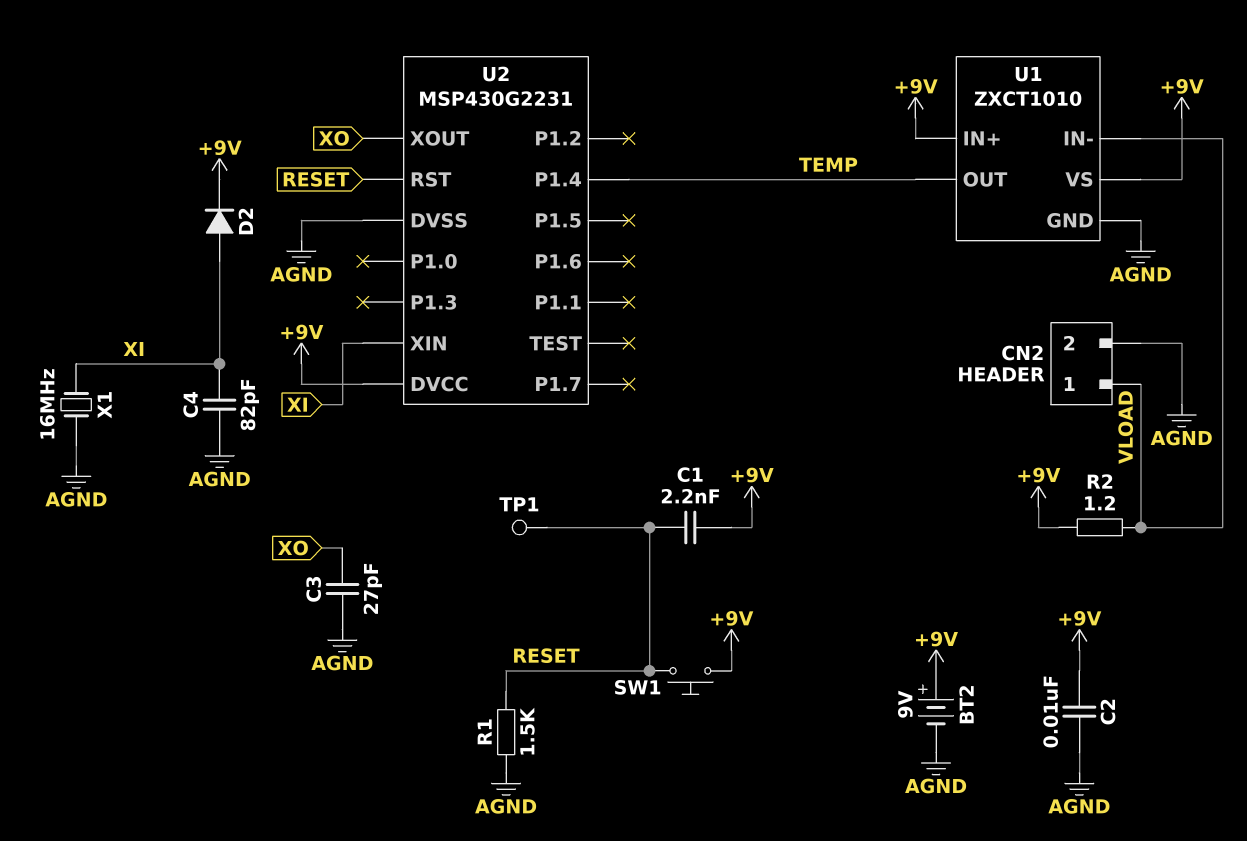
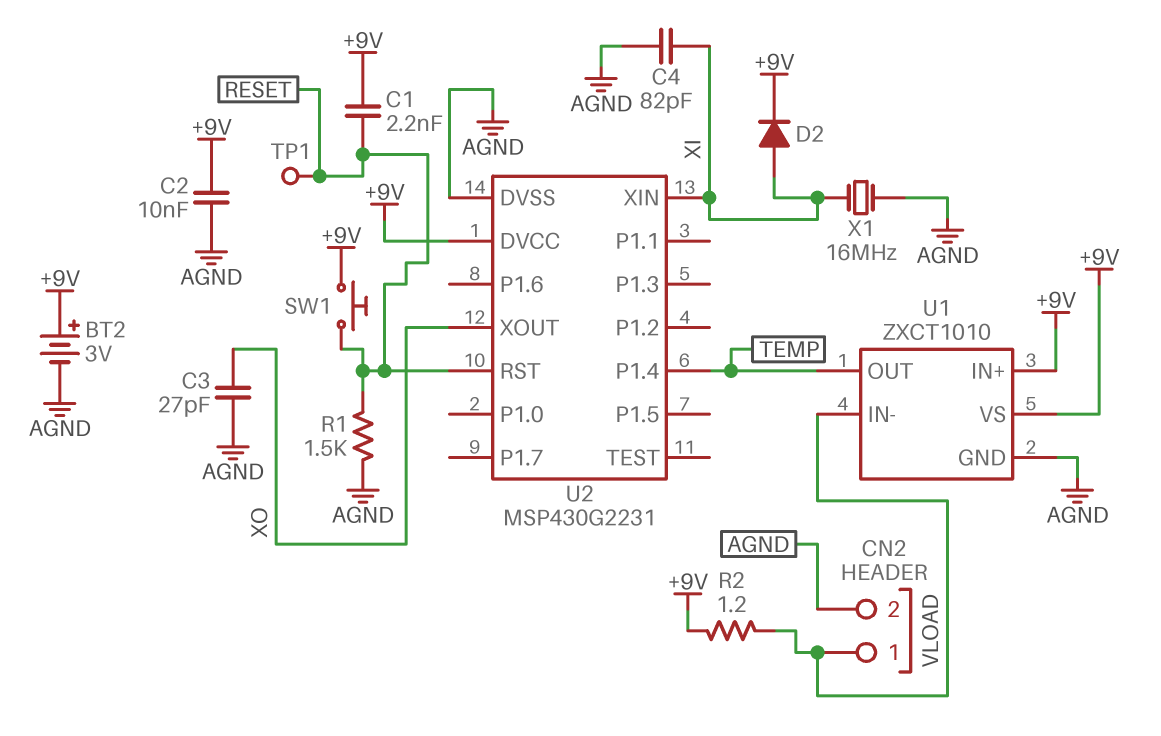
BT2: 9V (plus +9V, minus AGND) -> 3V (plus +9V, minus AGND)

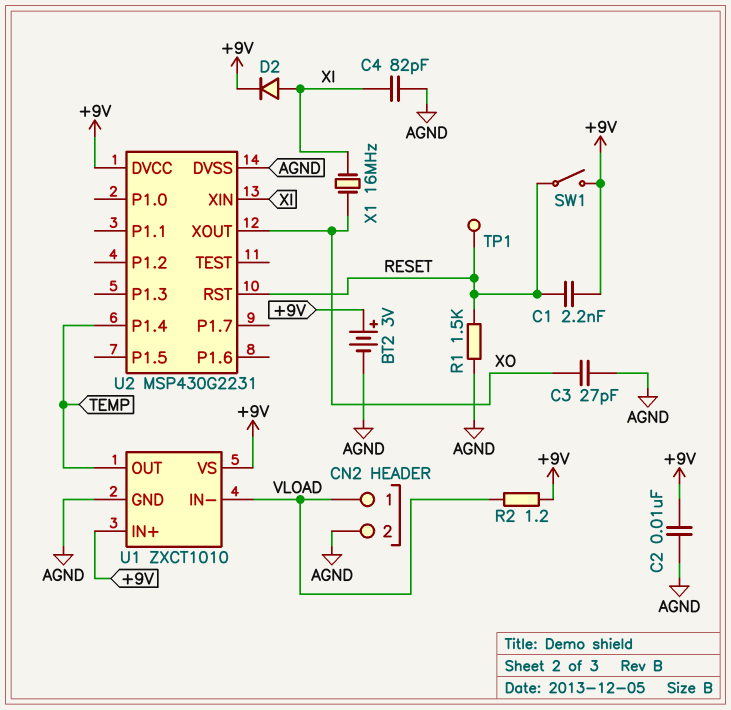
SW1: button (+9V, RESET) -> switch (+9V, RESET)
X1: 16MHz (AGND, XI) -> 16MHz (XI, XO)

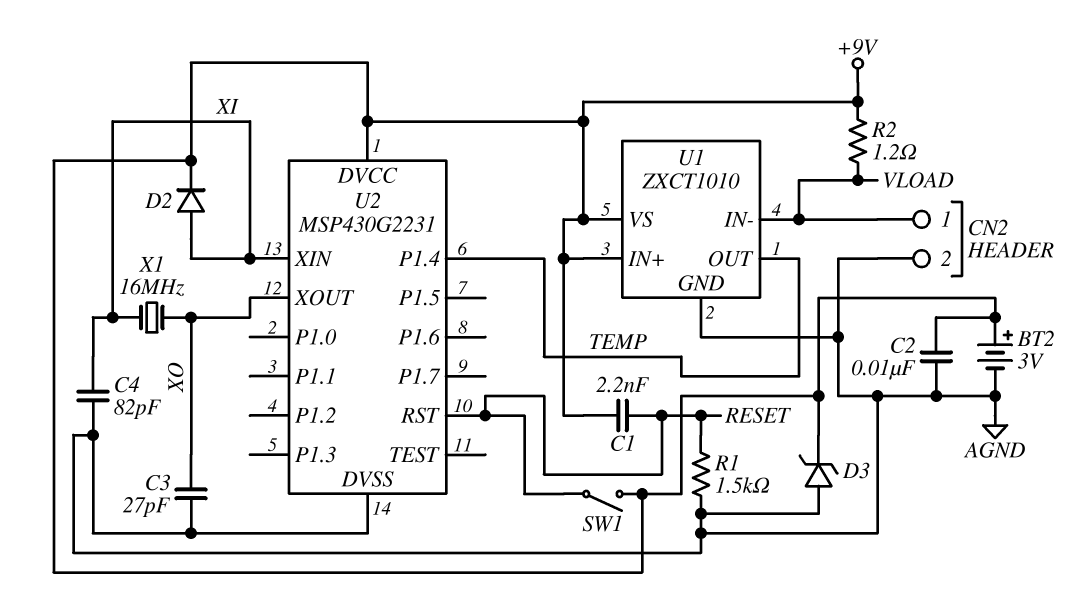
D3: none -> zener (A AGND, K +9V)
TP1: test point (RESET) -> none

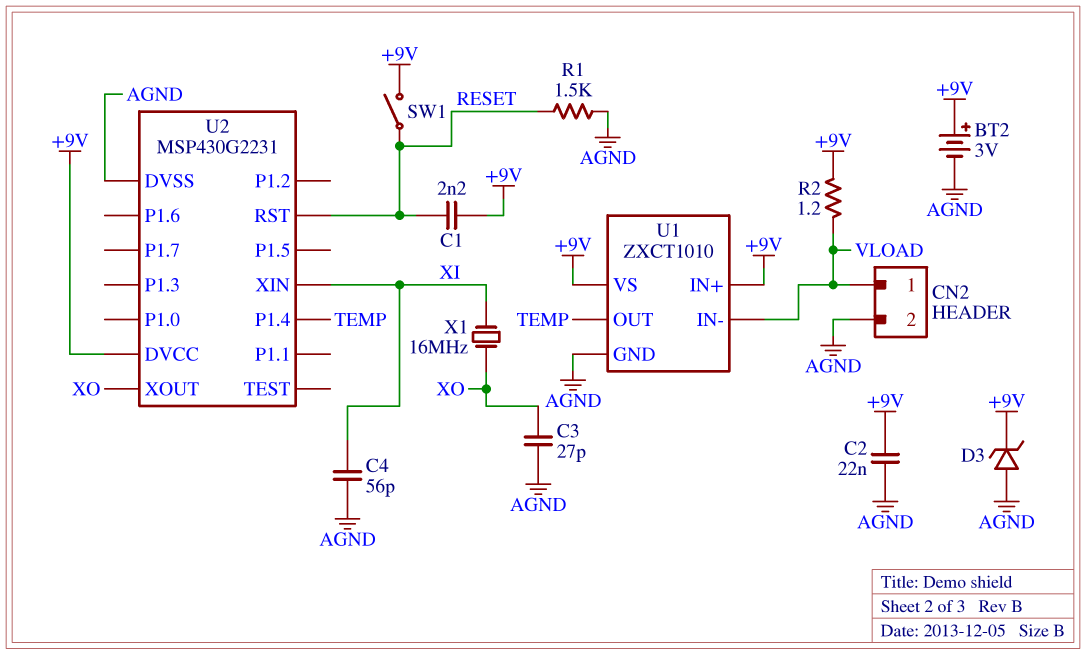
C2: 10nF (+9V, AGND) -> 22nF (+9V, AGND)
C4: 82pF (AGND, XI) -> 56pF (AGND, XI)
D2: diode (A XI, K +9V) -> none

